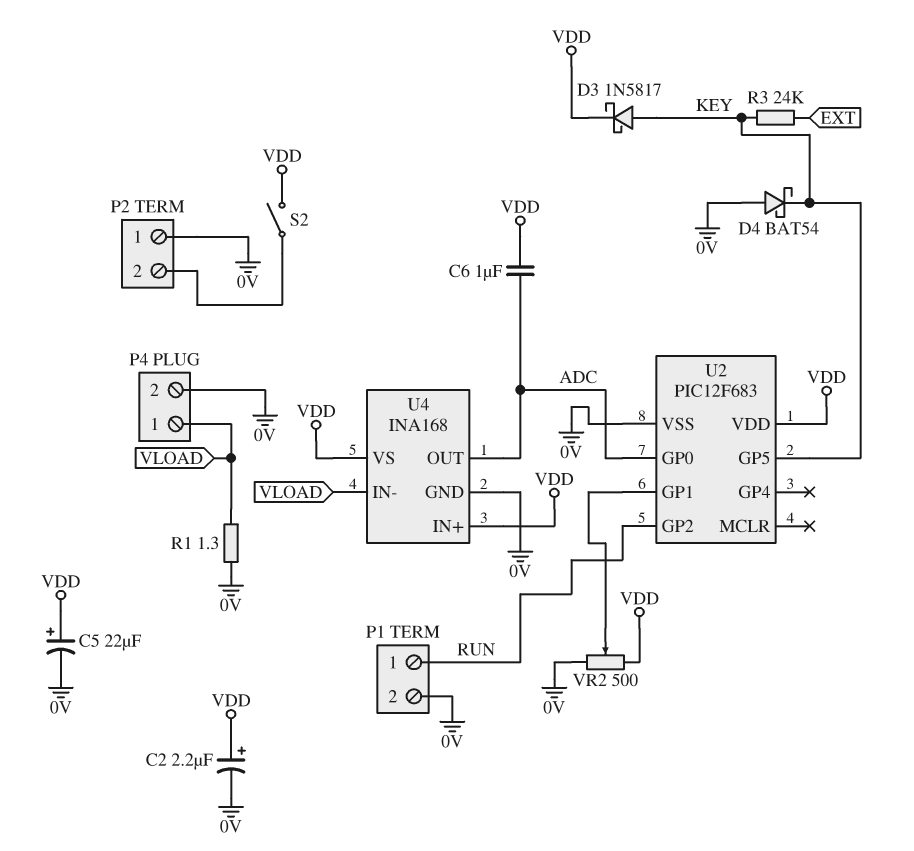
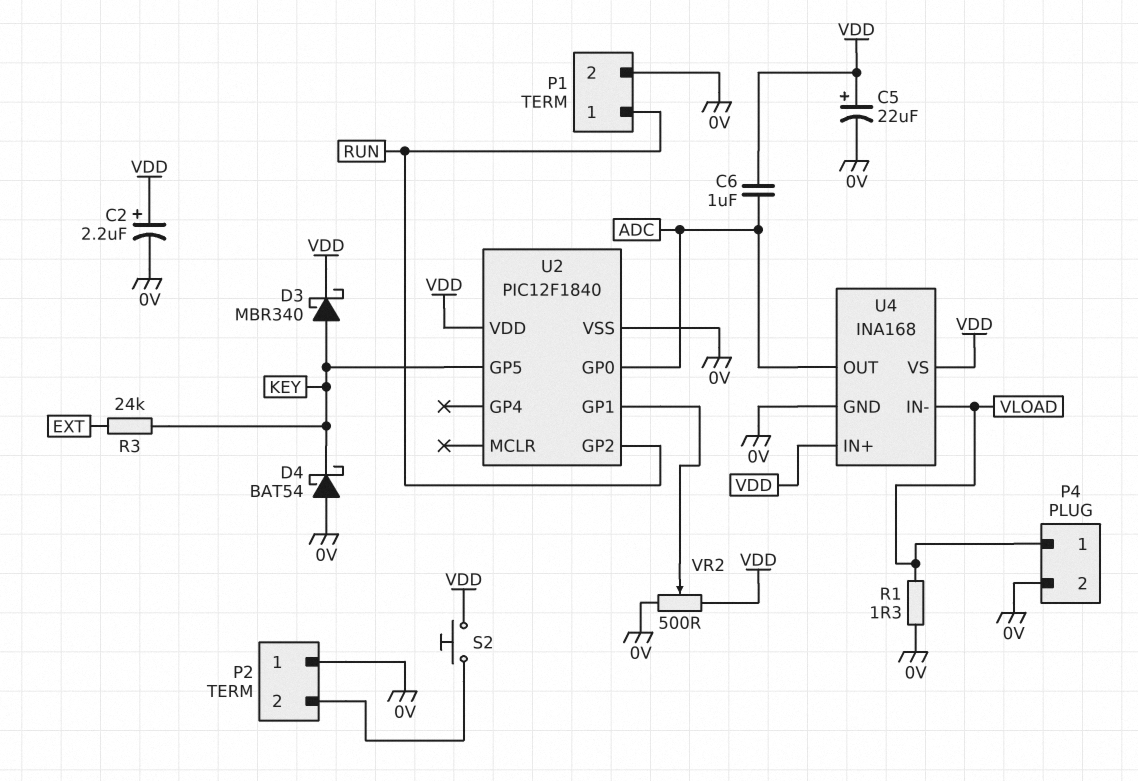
D3: schottky 1N5817 (A KEY, K VDD) -> schottky MBR340 (A KEY, K VDD)
S2: switch (P2/2, VDD) -> button (P2/2, VDD)
U2: PIC12F683 -> PIC12F1840

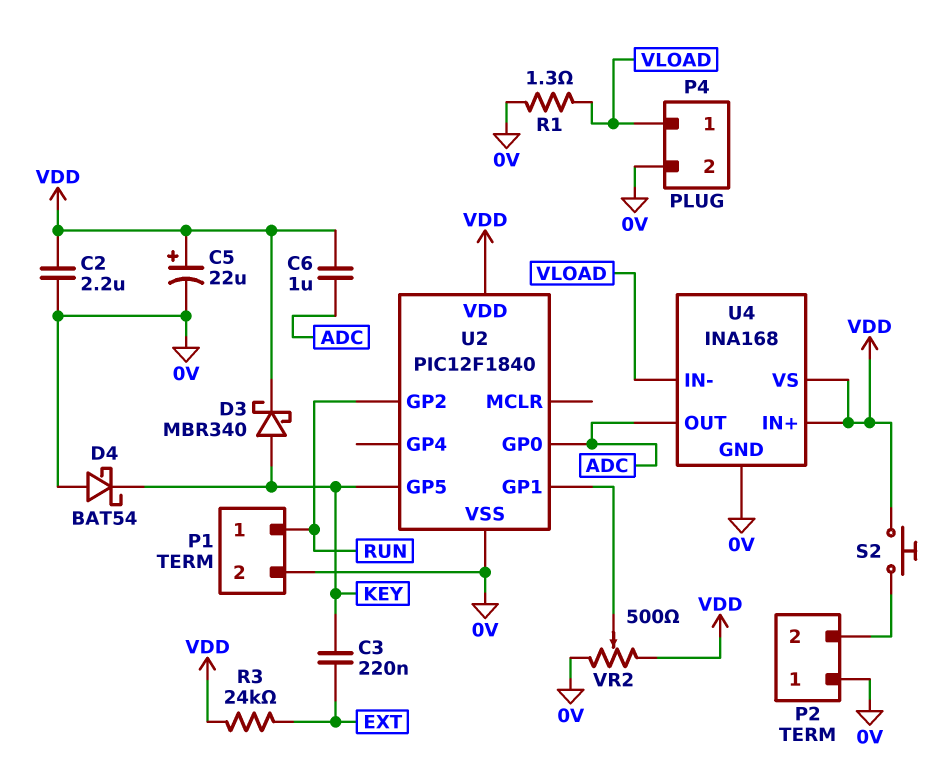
C2: 2.2uF (plus VDD, minus 0V) -> 2.2uF (0V, VDD)
C3: none -> 220nF (EXT, KEY)
R3: 24k (EXT, KEY) -> 24k (EXT, VDD)

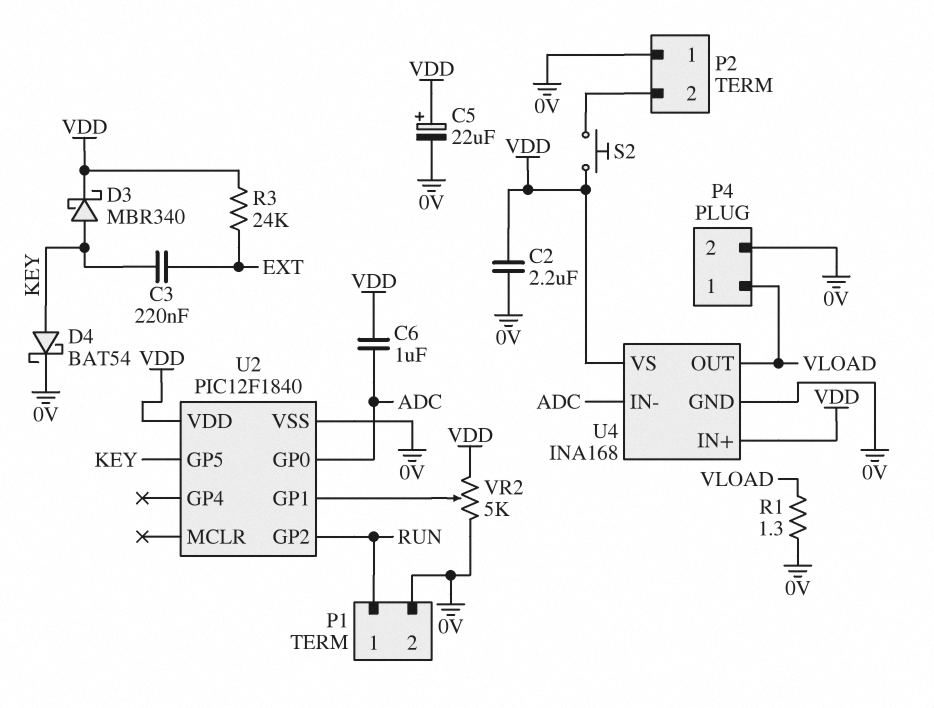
D4: schottky BAT54 (A 0V, K KEY) -> schottky BAT54 (A KEY, K 0V)
U4 pin IN-: VLOAD -> ADC
U4 pin OUT: ADC -> VLOAD
VR2: 500 (0V, VDD, wiper U2/GP1) -> 5k (0V, VDD, wiper U2/GP1)

